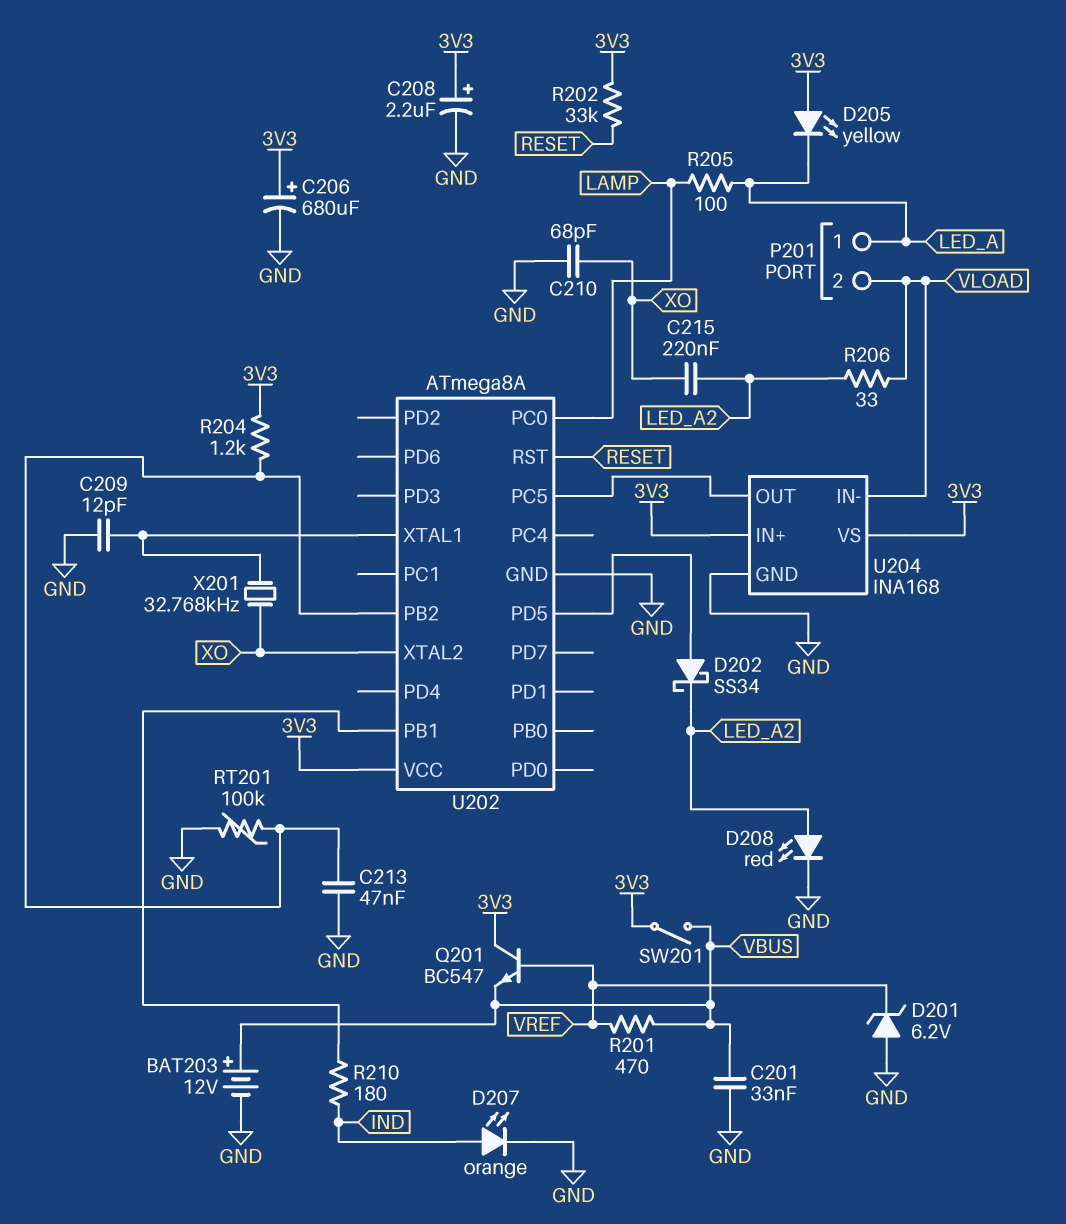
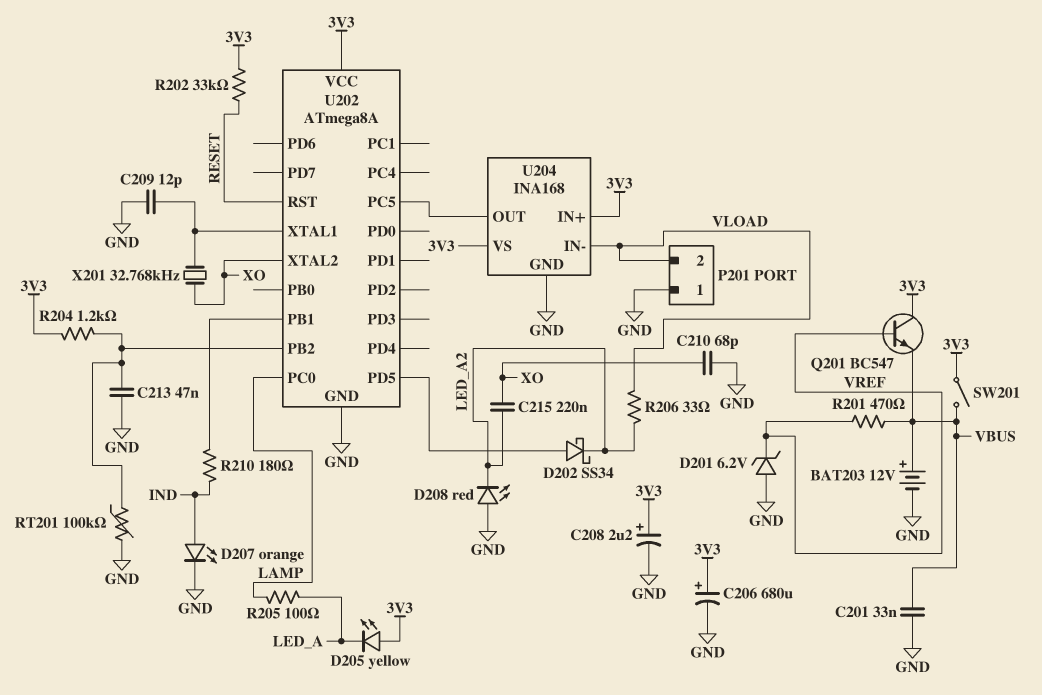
D208: LED red (A LED_A2, K GND) -> LED red (A GND, K LED_A2)
P201 pin 1: LED_A -> GND

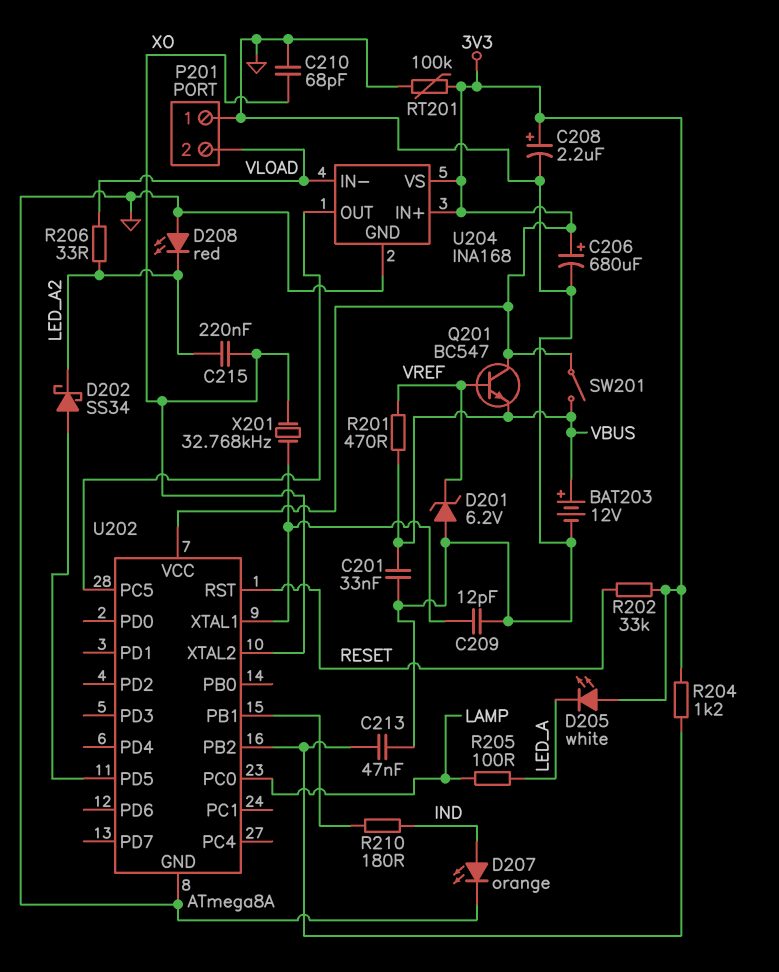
D205: LED yellow (A 3V3, K LED_A) -> LED white (A 3V3, K LED_A)
RT201: 100k (GND, U202/PB2) -> 100k (3V3, GND)

